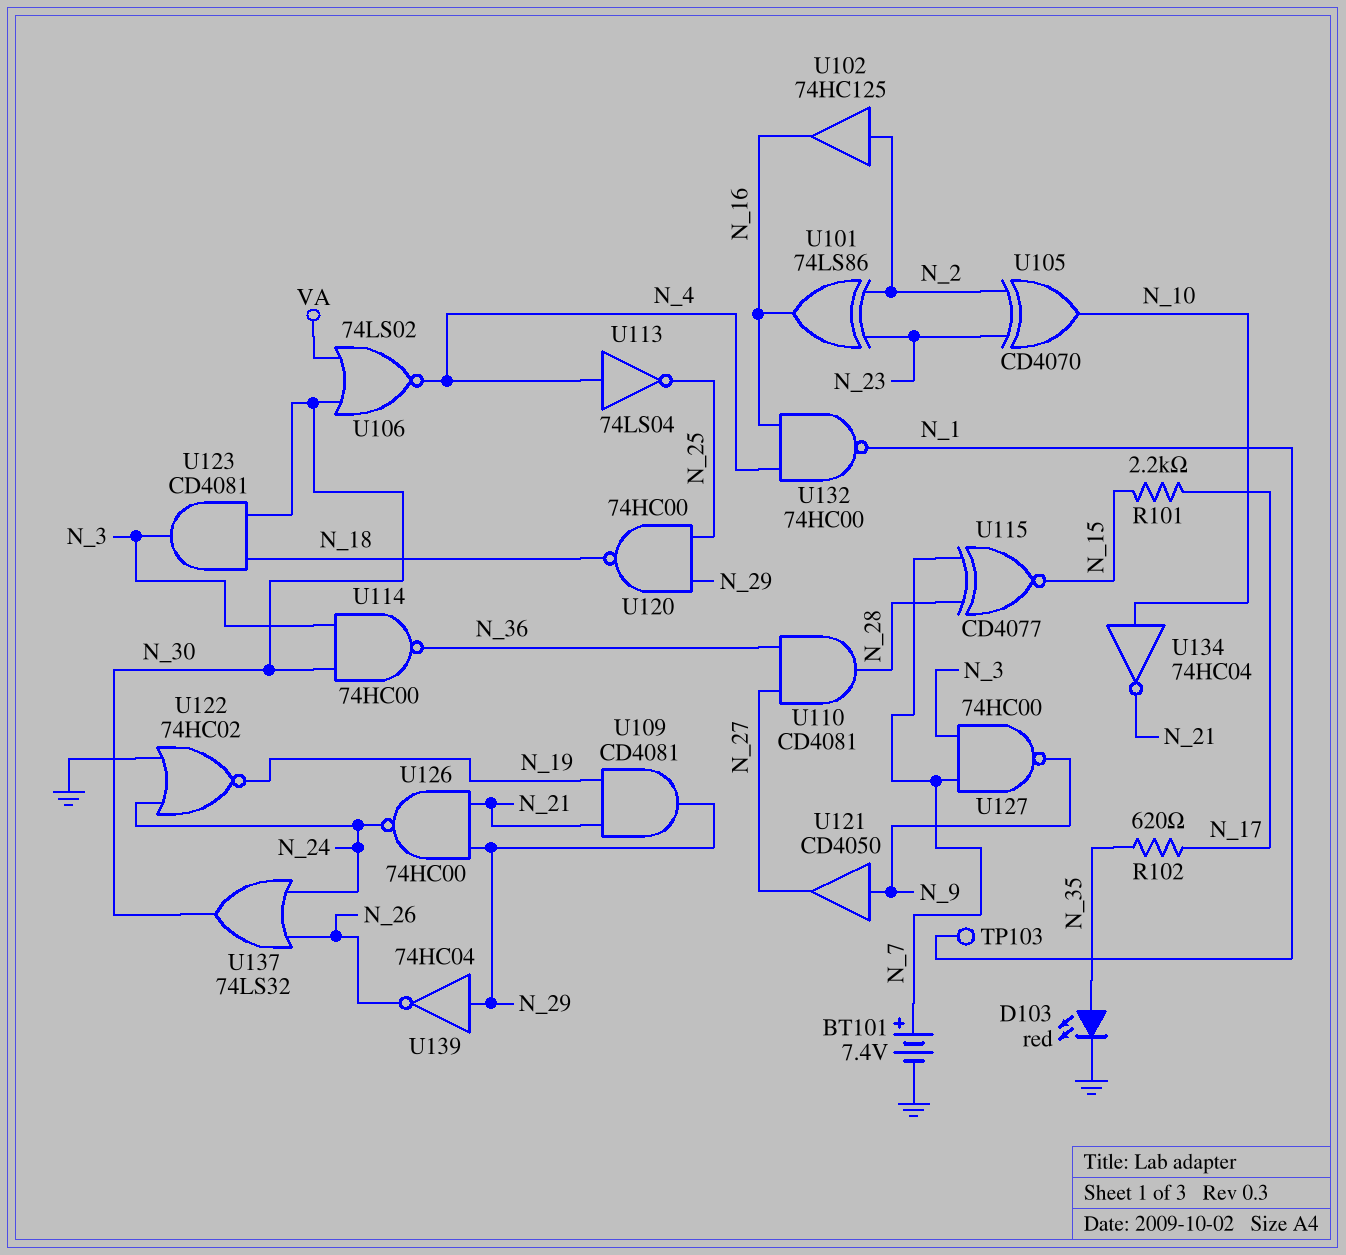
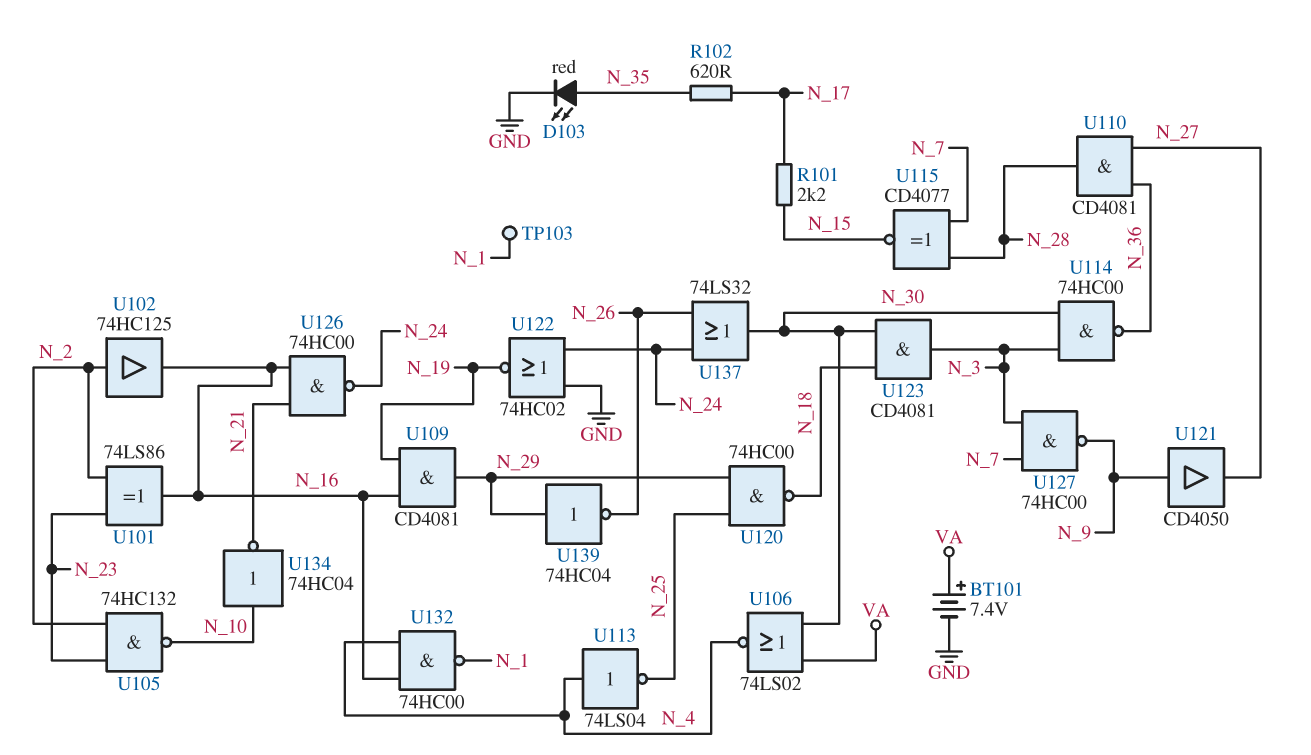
BT101: 7.4V (plus N_7, minus GND) -> 7.4V (plus VA, minus GND)
U105: XOR CD4070 (in N_2, in N_23, out N_10) -> NAND 74HC132 (in N_2, in N_23, out N_10)
U109: AND CD4081 (in N_19, in N_21, out N_29) -> AND CD4081 (in N_16, in N_19, out N_29)
U126: NAND 74HC00 (in N_21, in N_29, out N_24) -> NAND 74HC00 (in N_16, in N_21, out N_24)

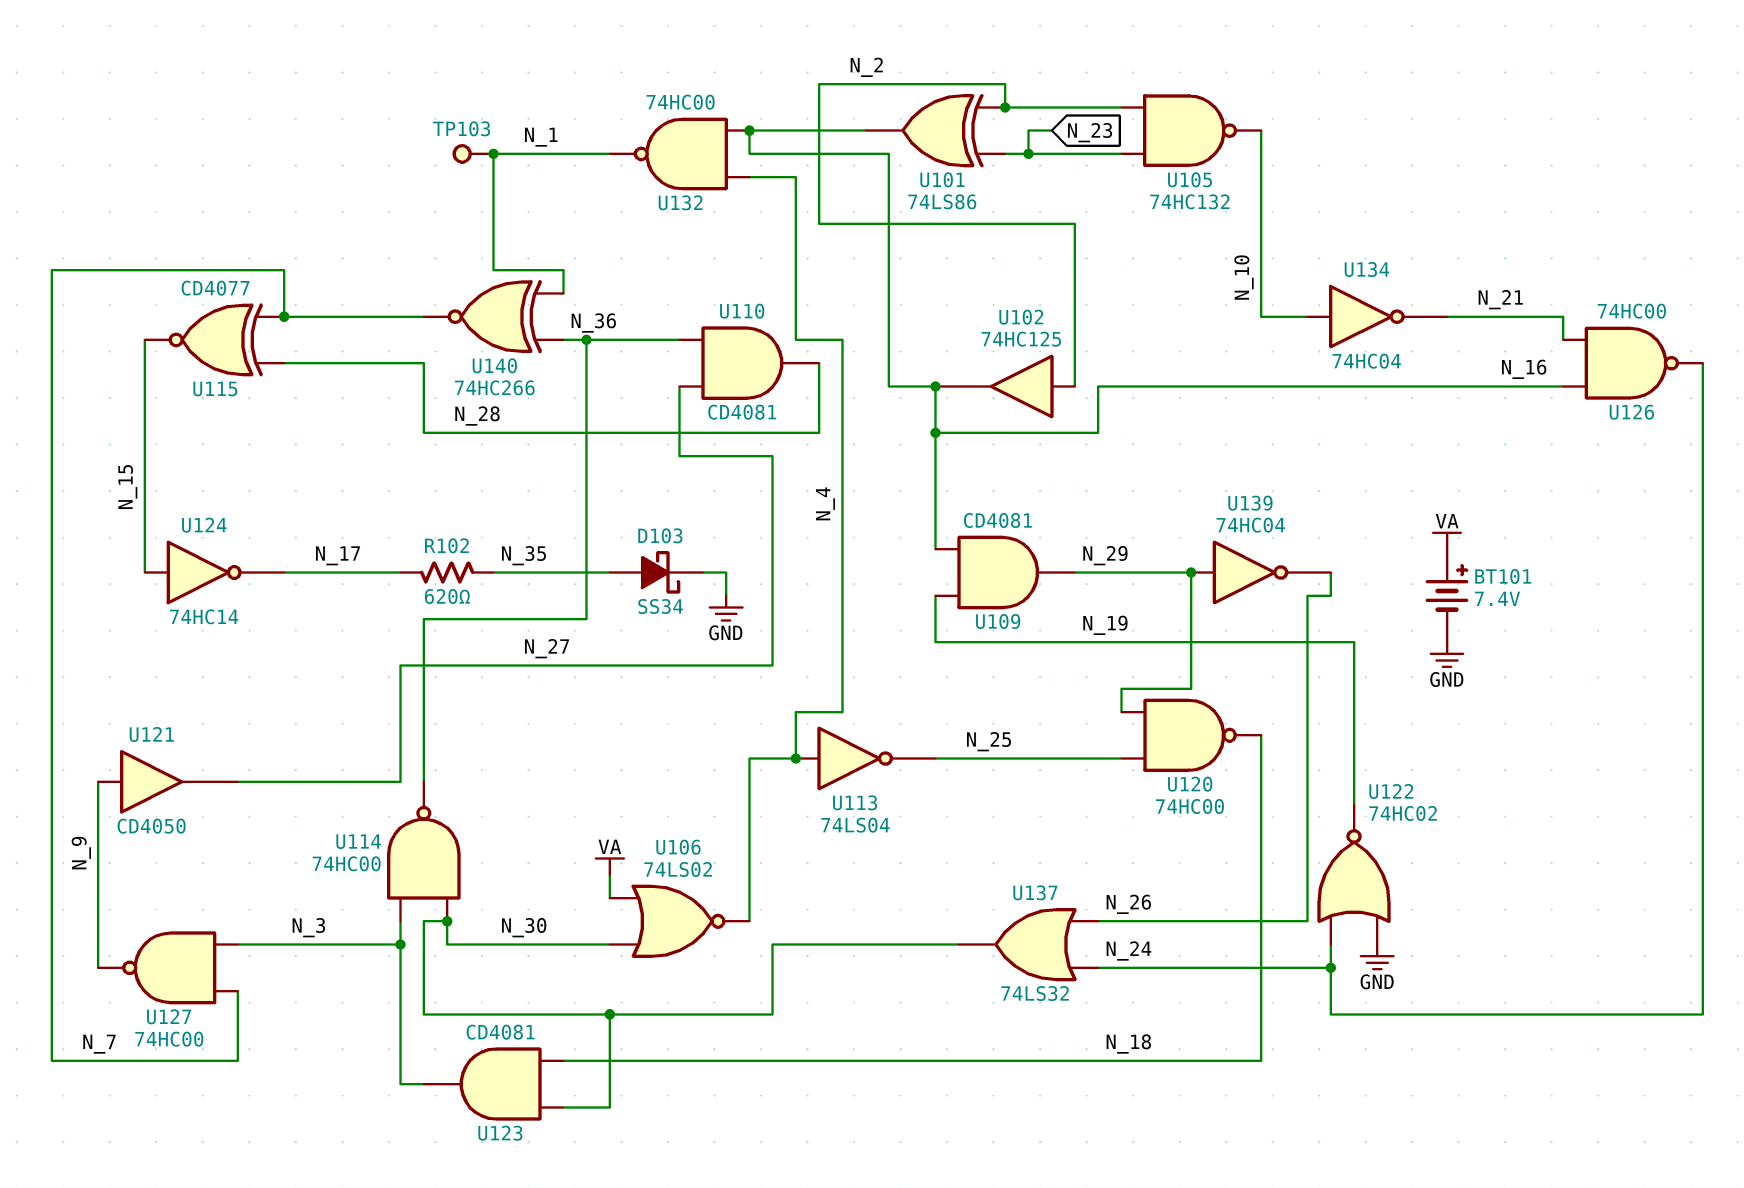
D103: LED red (A N_35, K GND) -> schottky SS34 (A N_35, K GND)
R101: 2.2k (N_15, N_17) -> none
U124: none -> NOT 74HC14 (in N_15, out N_17)
U140: none -> XNOR 74HC266 (in N_1, in N_36, out N_7)

